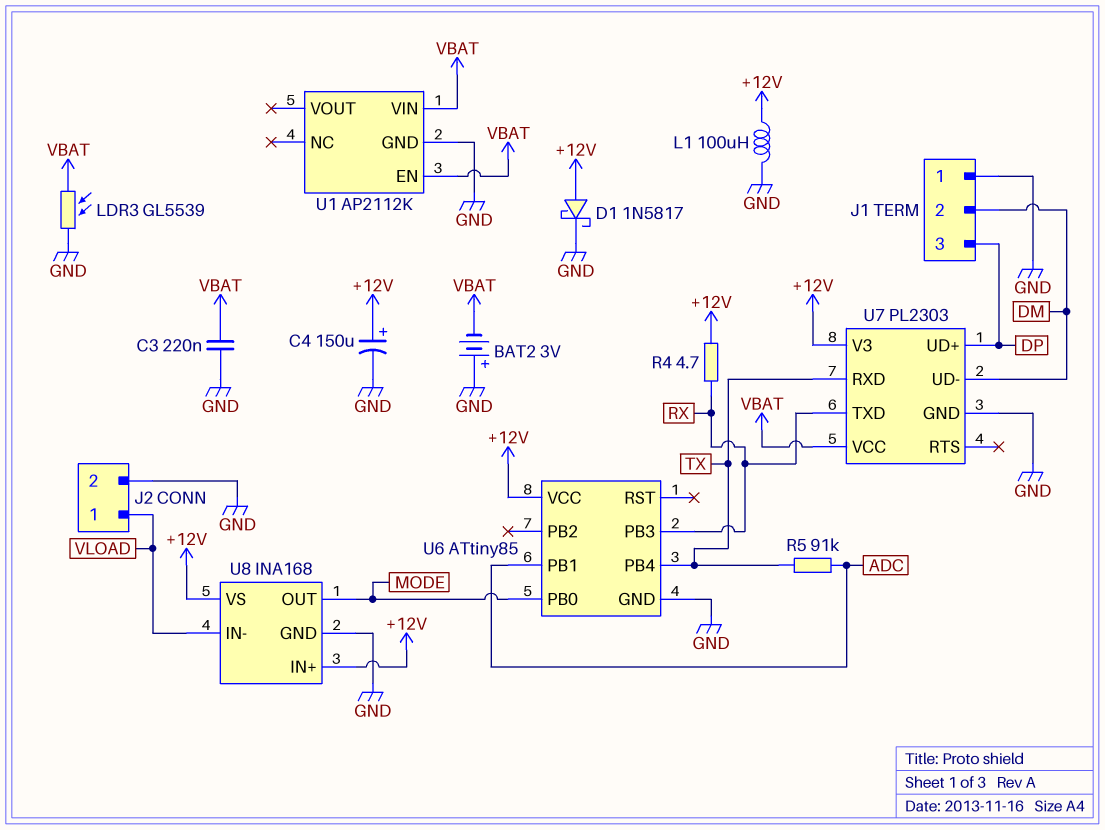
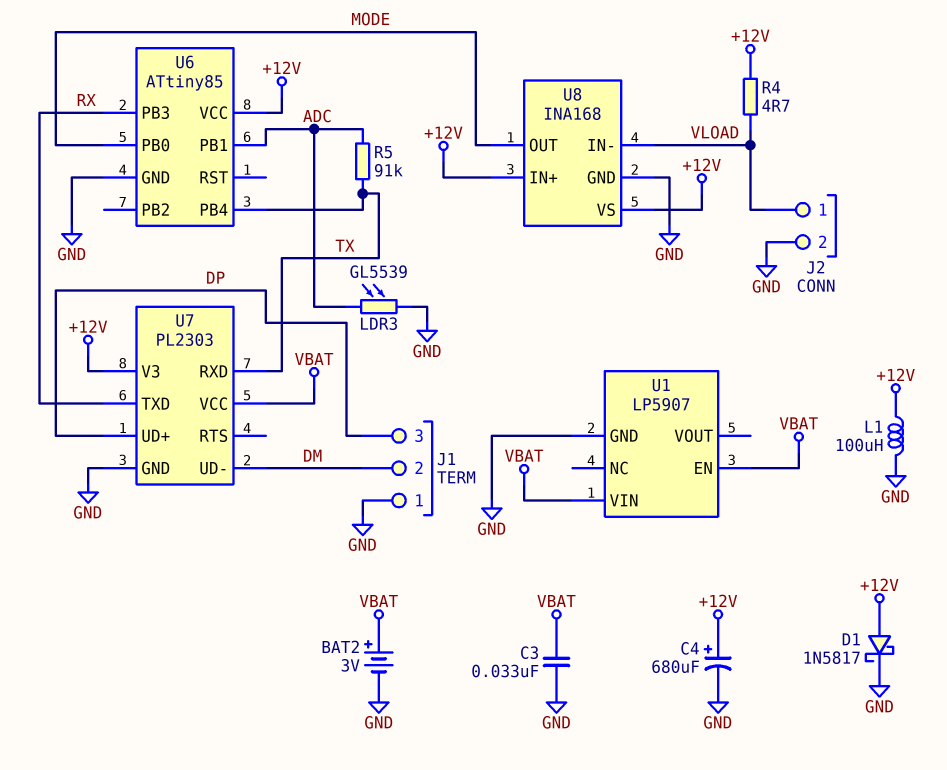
BAT2: 3V (plus GND, minus VBAT) -> 3V (plus VBAT, minus GND)
C3: 220nF (GND, VBAT) -> 33nF (GND, VBAT)
C4: 150uF (plus +12V, minus GND) -> 680uF (plus +12V, minus GND)
LDR3: GL5539 (GND, VBAT) -> GL5539 (ADC, GND)
R4: 4.7 (+12V, RX) -> 4.7 (+12V, VLOAD)
U1: AP2112K -> LP5907

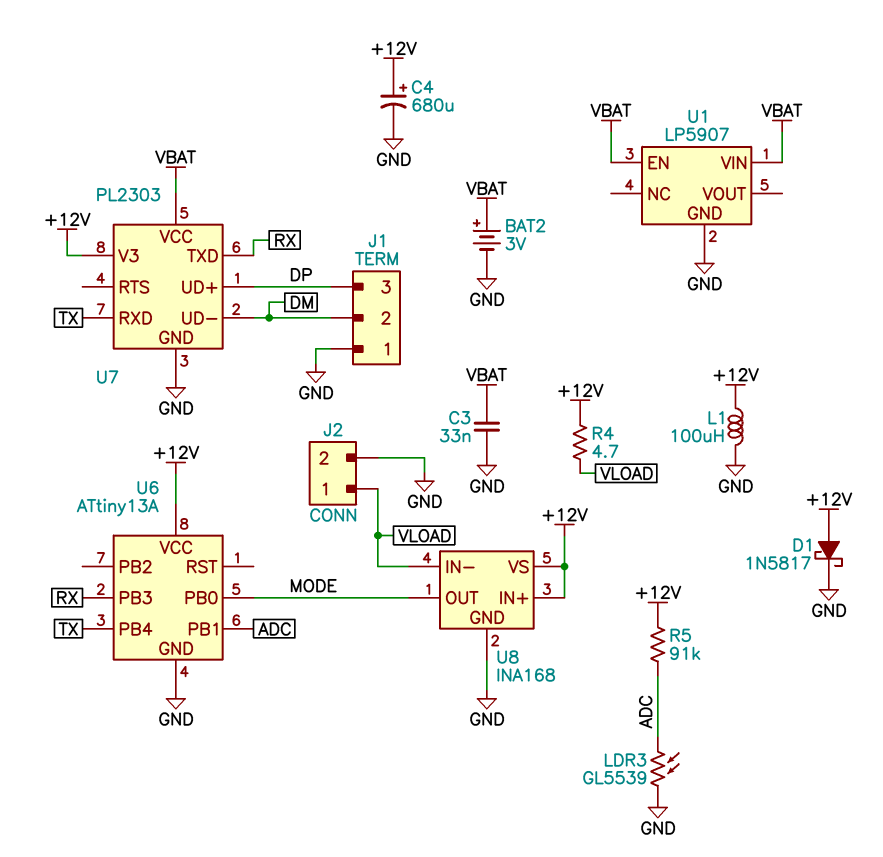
R5: 91k (ADC, TX) -> 91k (+12V, ADC)
U6: ATtiny85 -> ATtiny13A

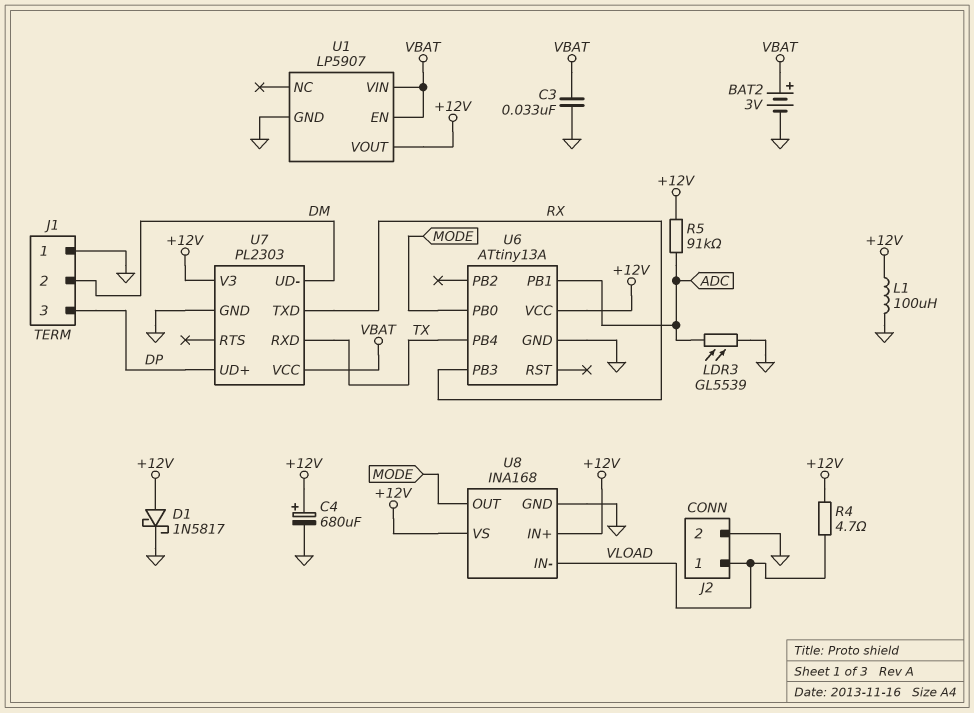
U1 pin VOUT: none -> +12V

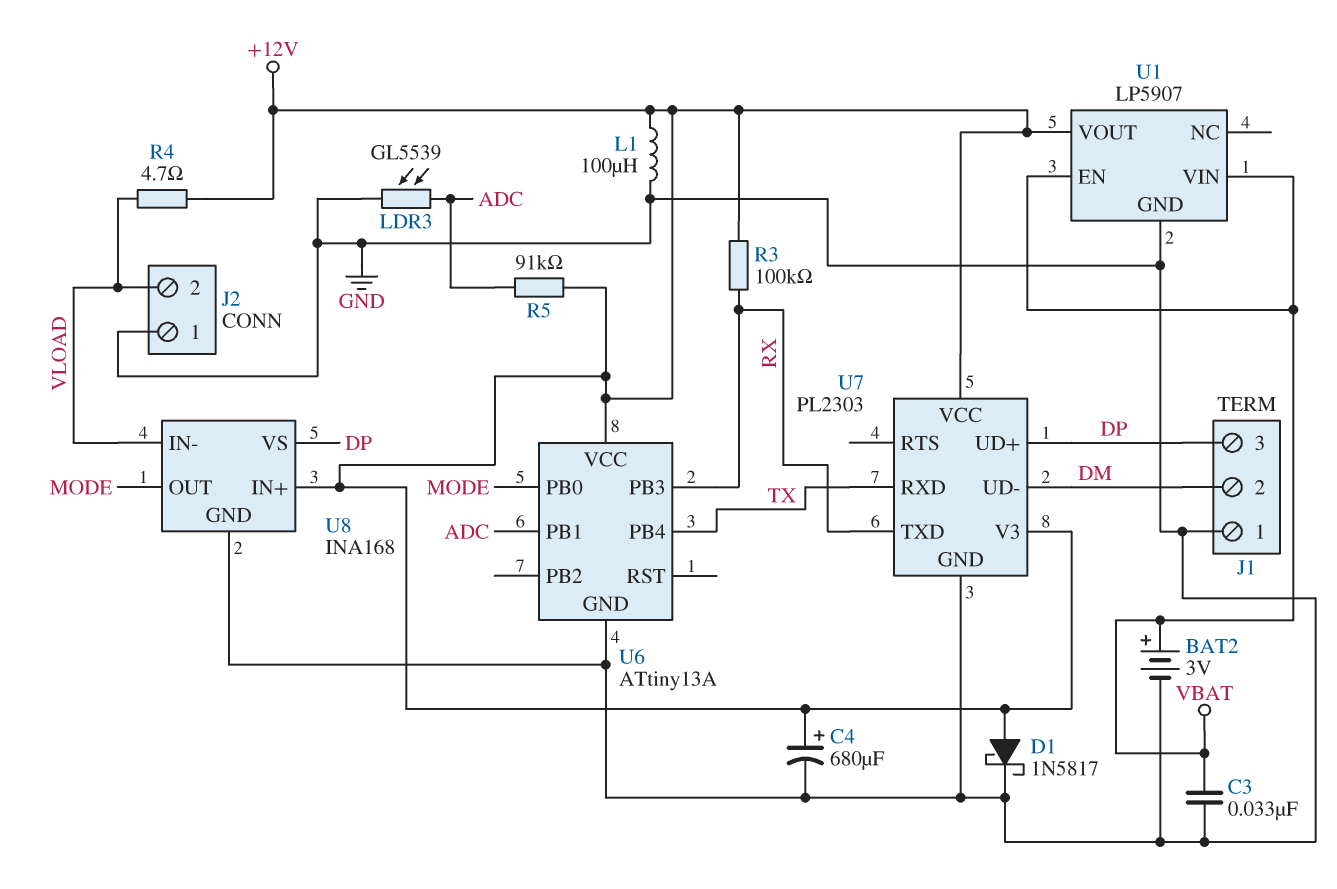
J2 pin 1: VLOAD -> GND
J2 pin 2: GND -> VLOAD
R3: none -> 100k (+12V, RX)
U7 pin VCC: VBAT -> +12V
U8 pin VS: +12V -> DP

